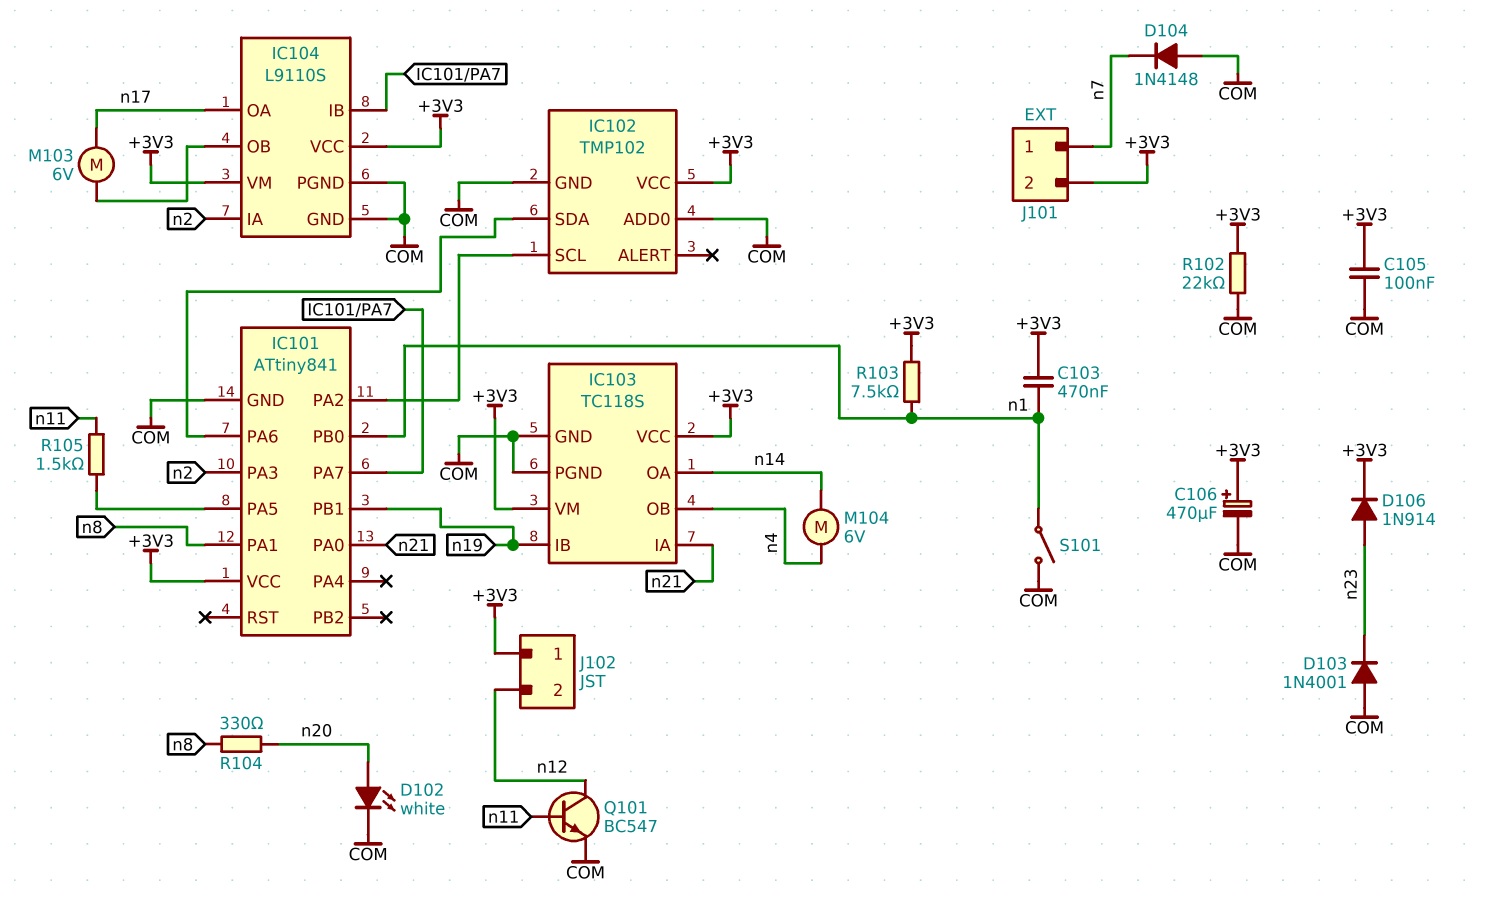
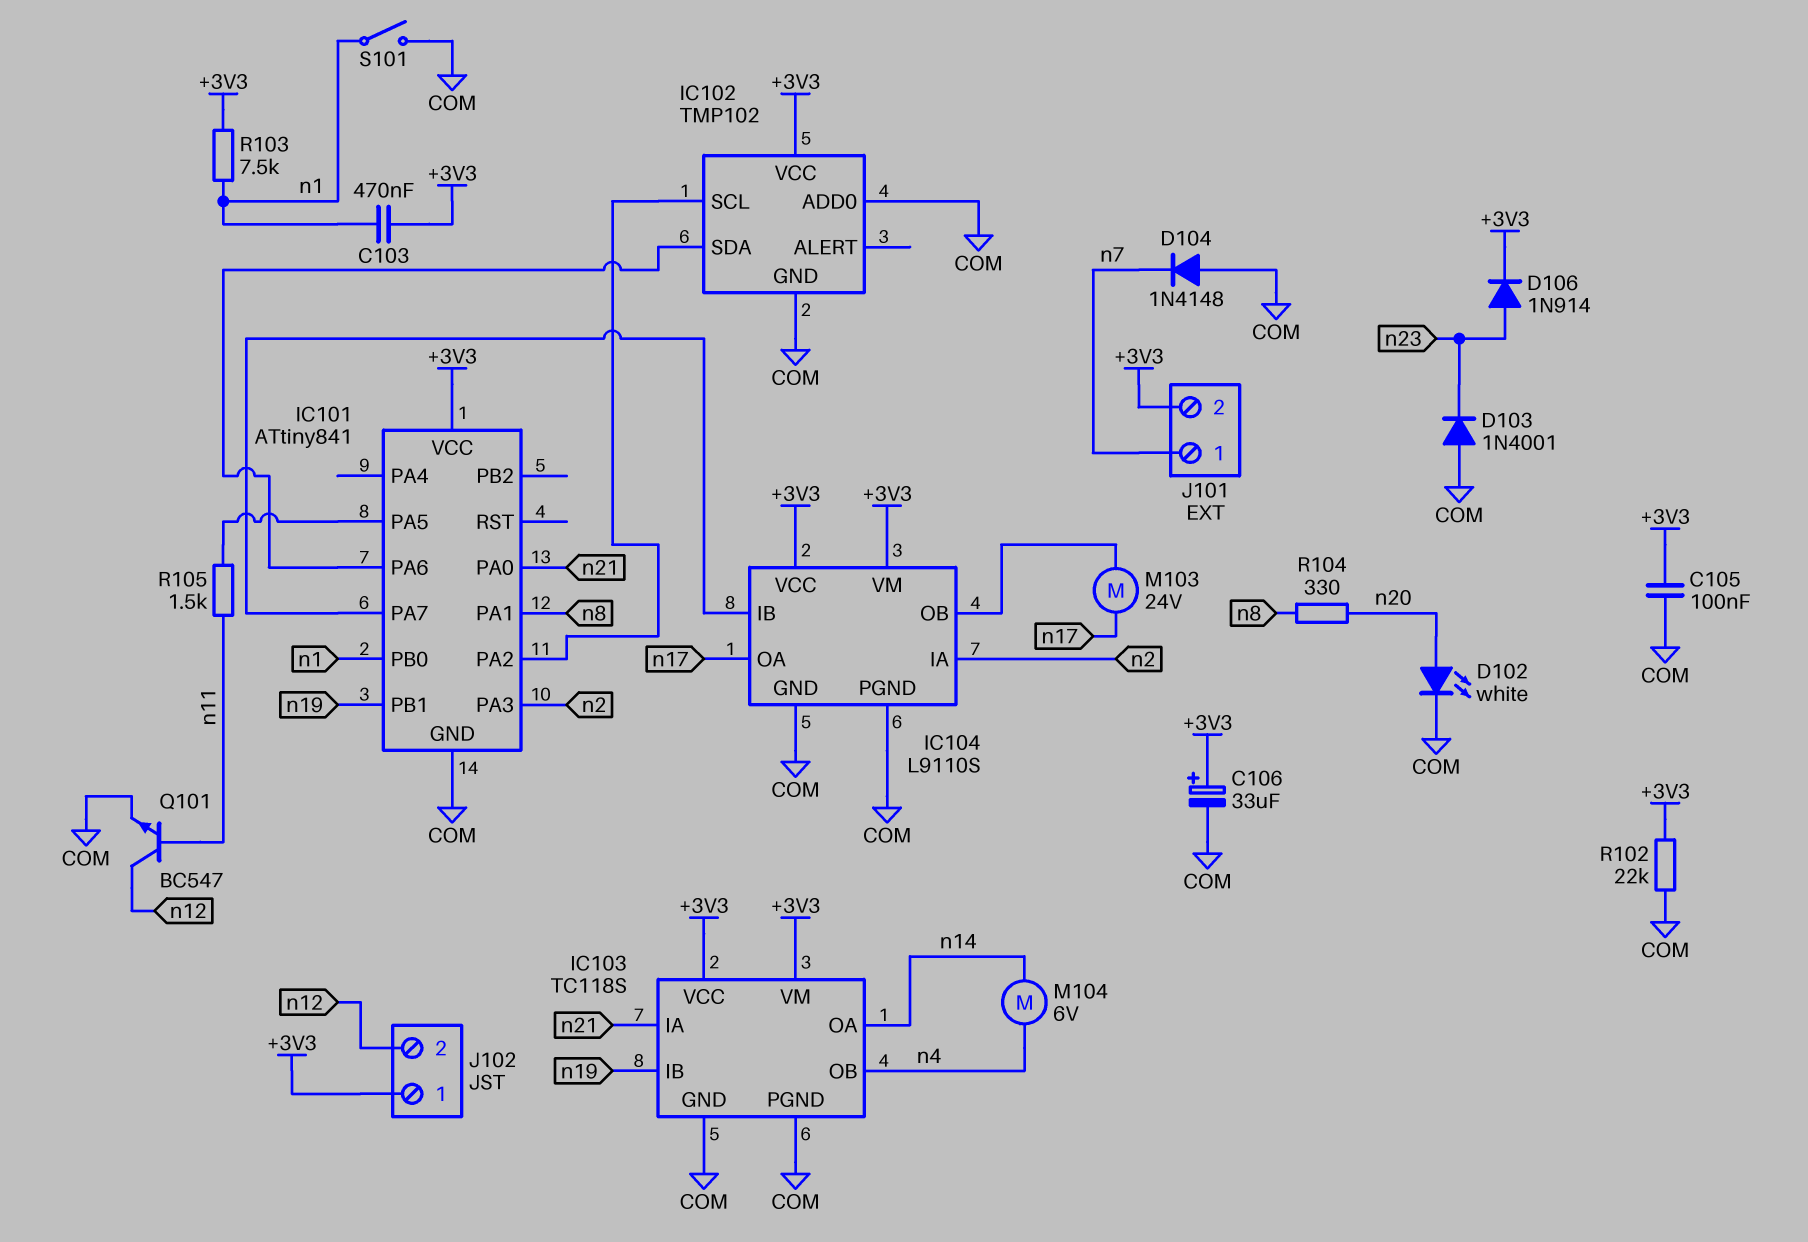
C106: 470uF (plus +3V3, minus COM) -> 33uF (plus +3V3, minus COM)
M103: motor 6V (IC104/OB, n17) -> motor 24V (IC104/OB, n17)

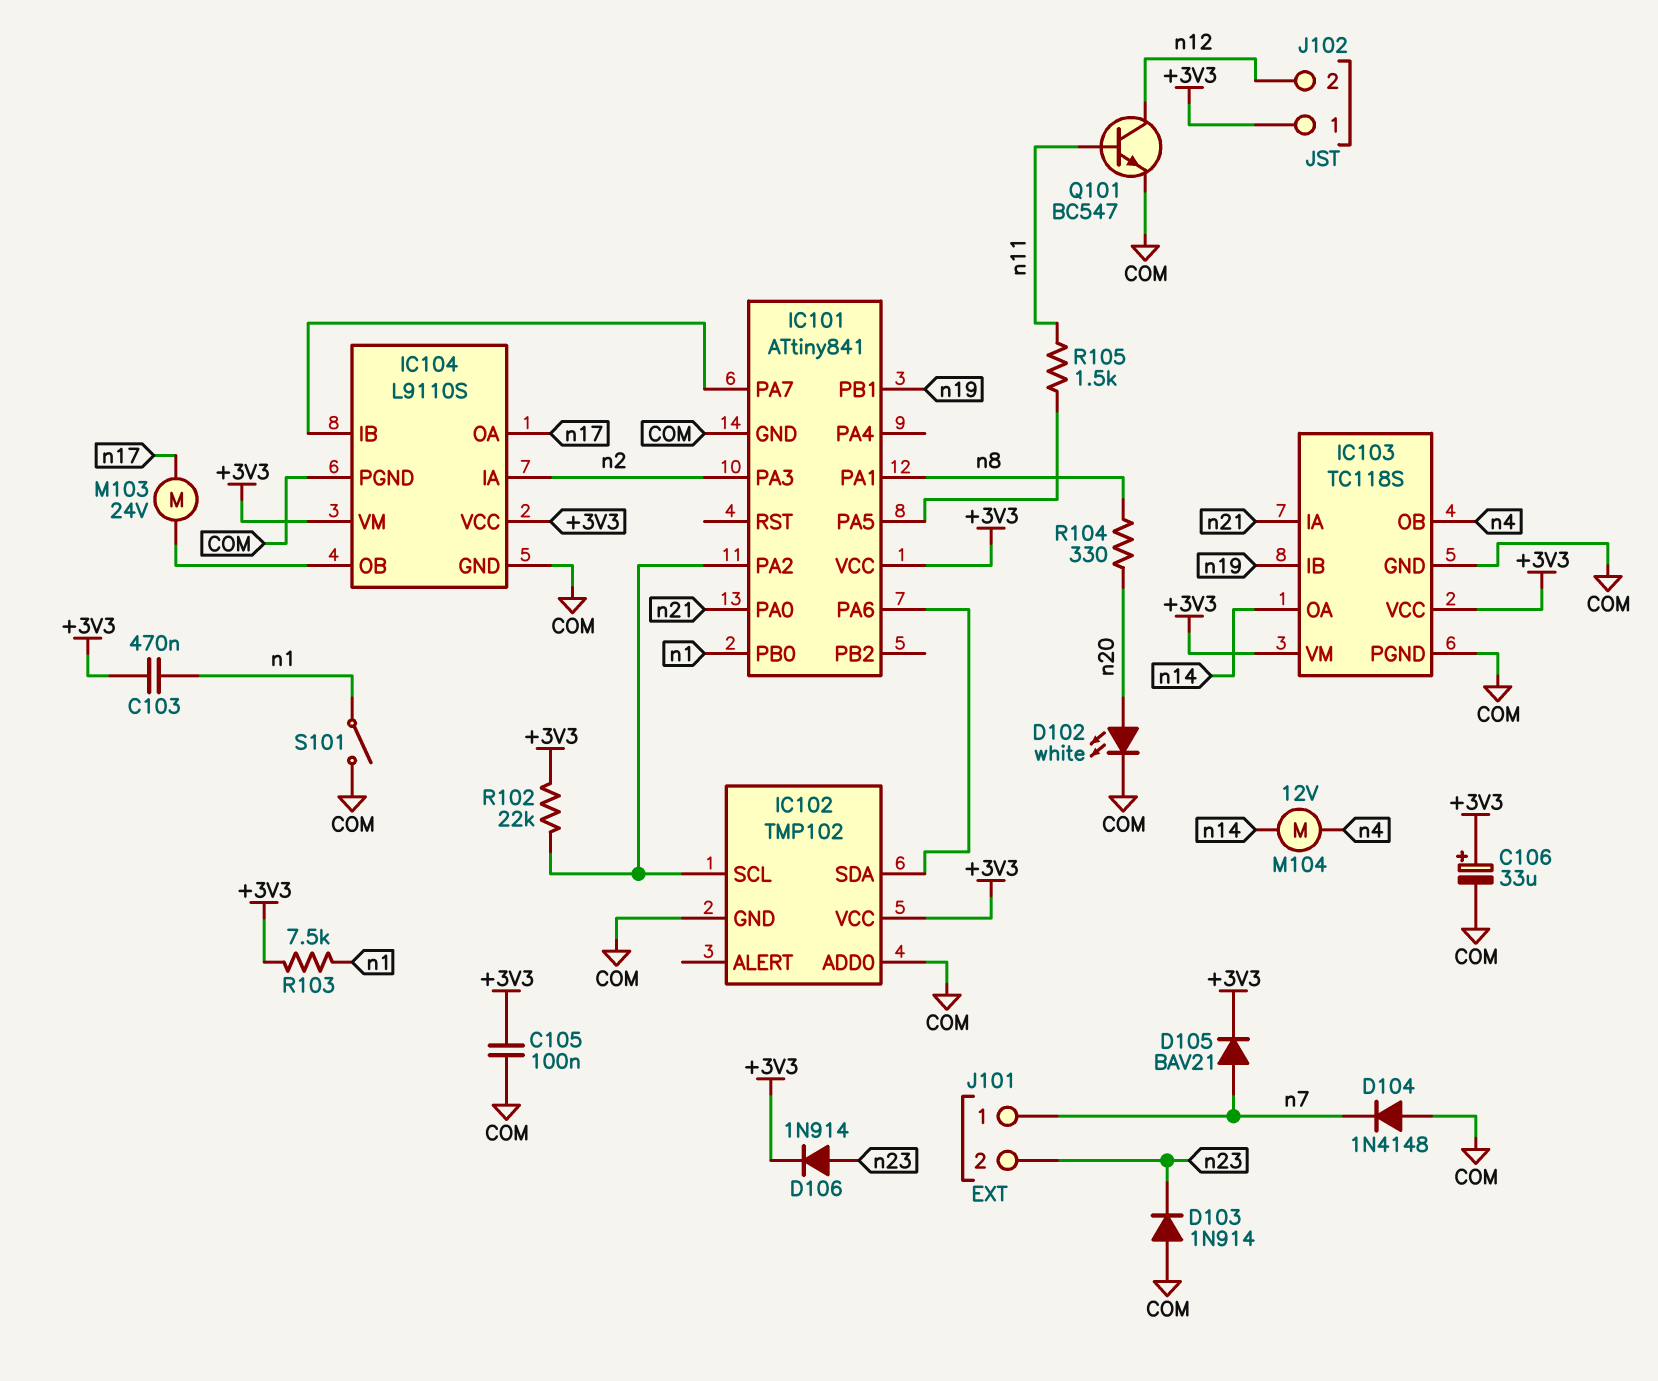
D103: diode 1N4001 (A COM, K n23) -> diode 1N914 (A COM, K n23)
D105: none -> diode BAV21 (A n7, K +3V3)
J101 pin 2: +3V3 -> n23
M104: motor 6V (n4, n14) -> motor 12V (n4, n14)
R102: 22k (+3V3, COM) -> 22k (+3V3, IC101/PA2)

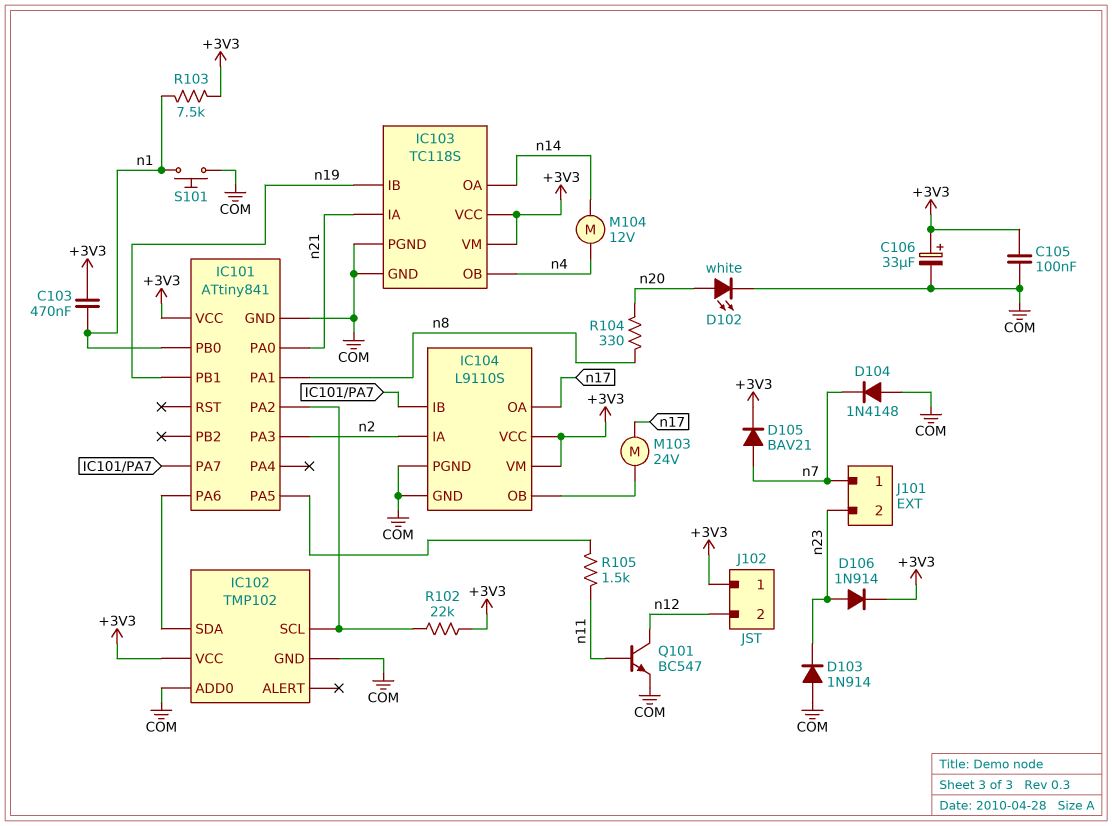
S101: switch (COM, n1) -> button (COM, n1)

